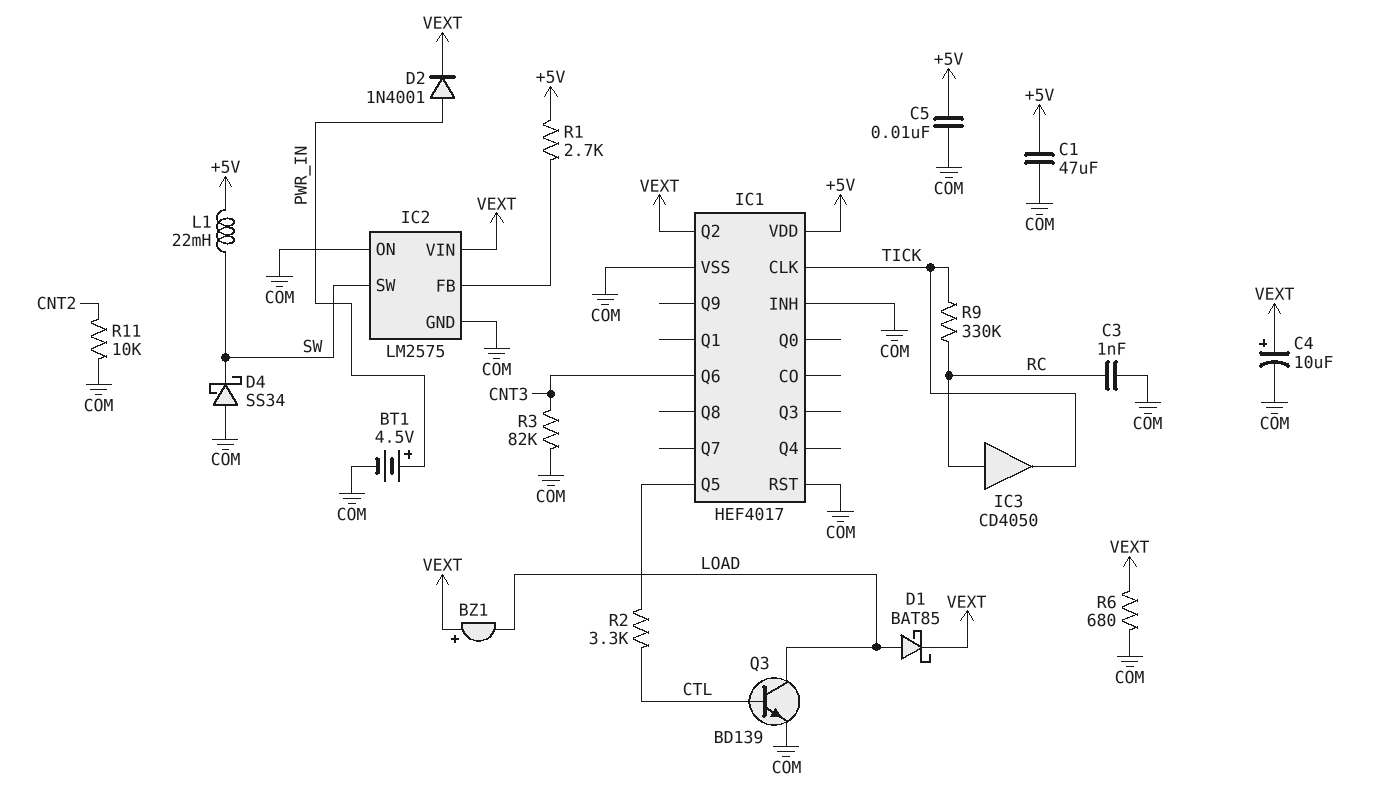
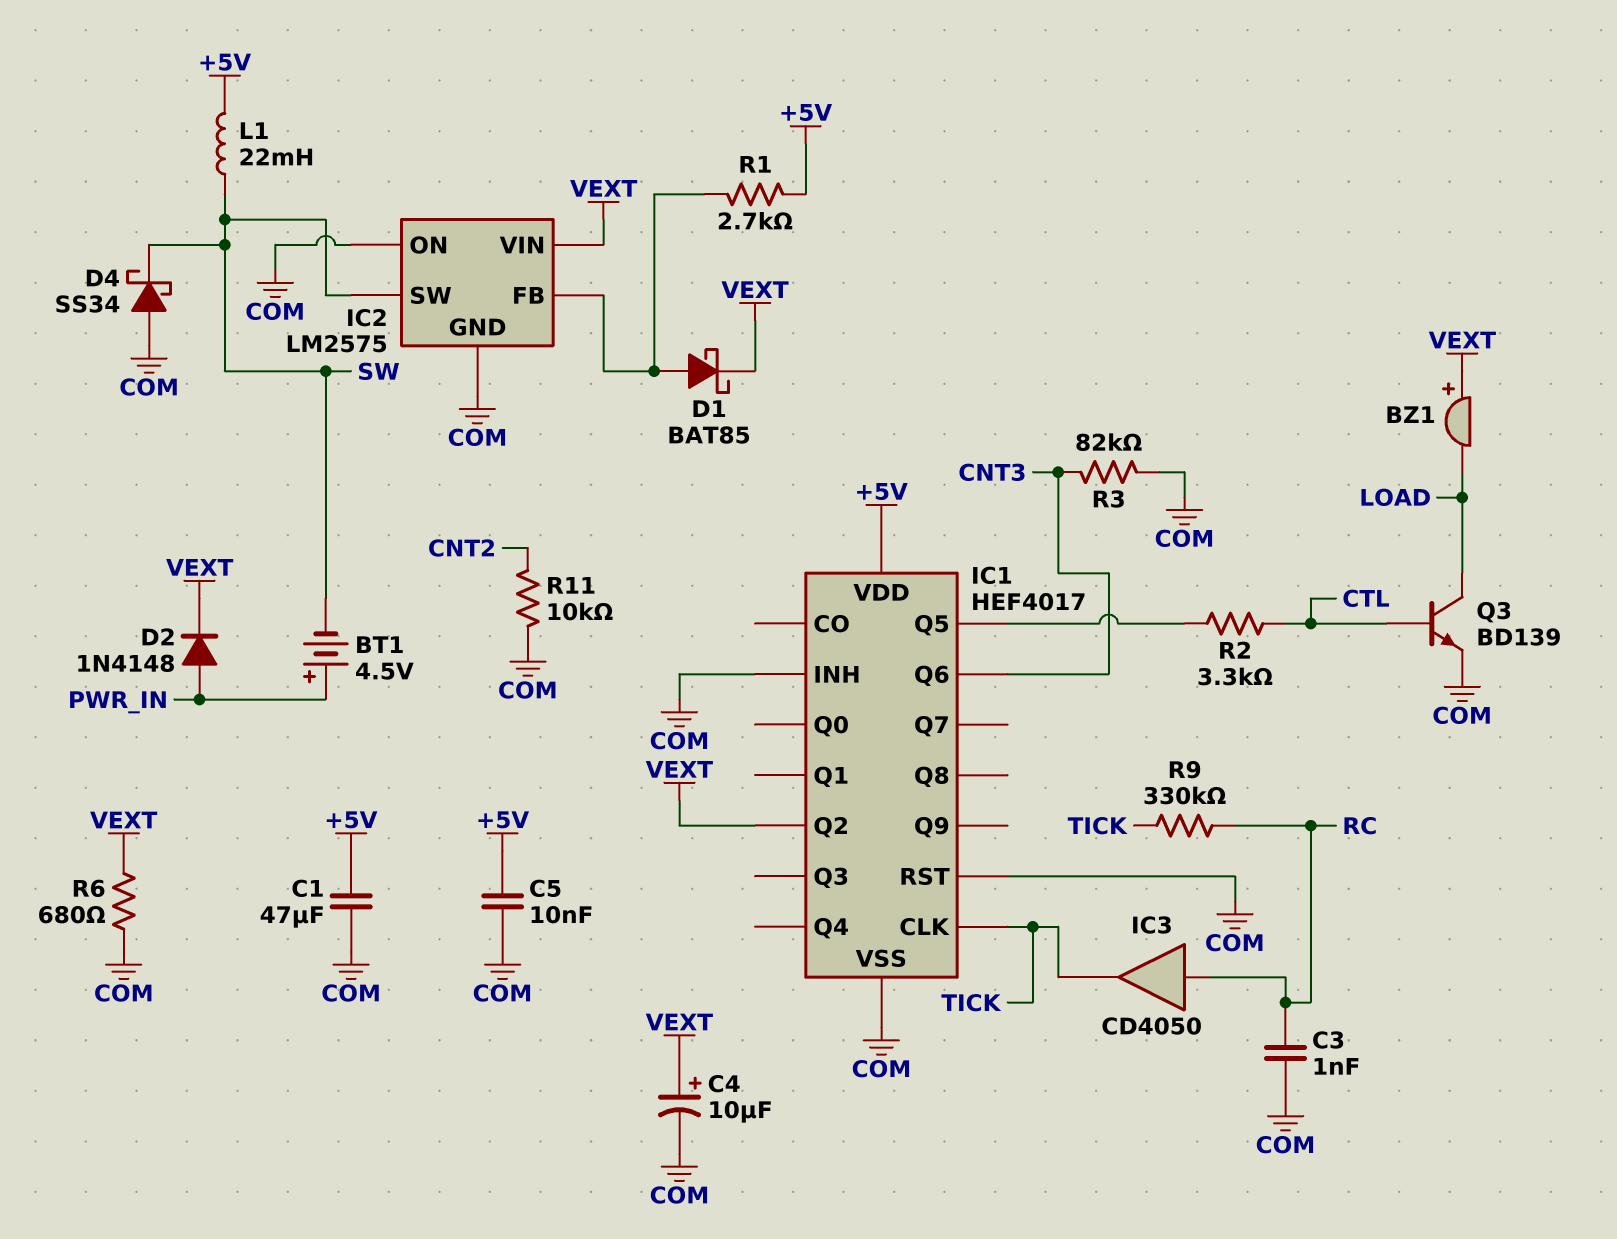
BT1: 4.5V (plus PWR_IN, minus COM) -> 4.5V (plus PWR_IN, minus SW)
D1: schottky BAT85 (A LOAD, K VEXT) -> schottky BAT85 (A IC2/FB, K VEXT)
D2: diode 1N4001 (A PWR_IN, K VEXT) -> diode 1N4148 (A PWR_IN, K VEXT)

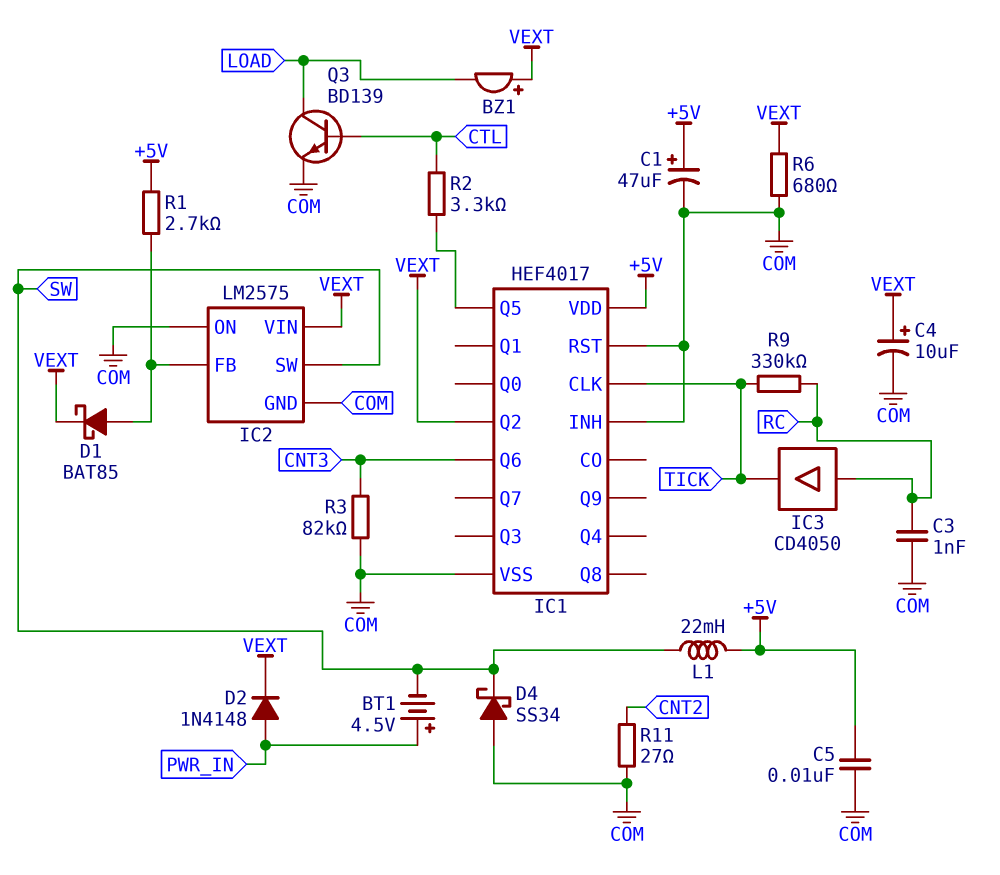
C1: 47uF (+5V, COM) -> 47uF (plus +5V, minus COM)
R11: 10k (CNT2, COM) -> 27 (CNT2, COM)

